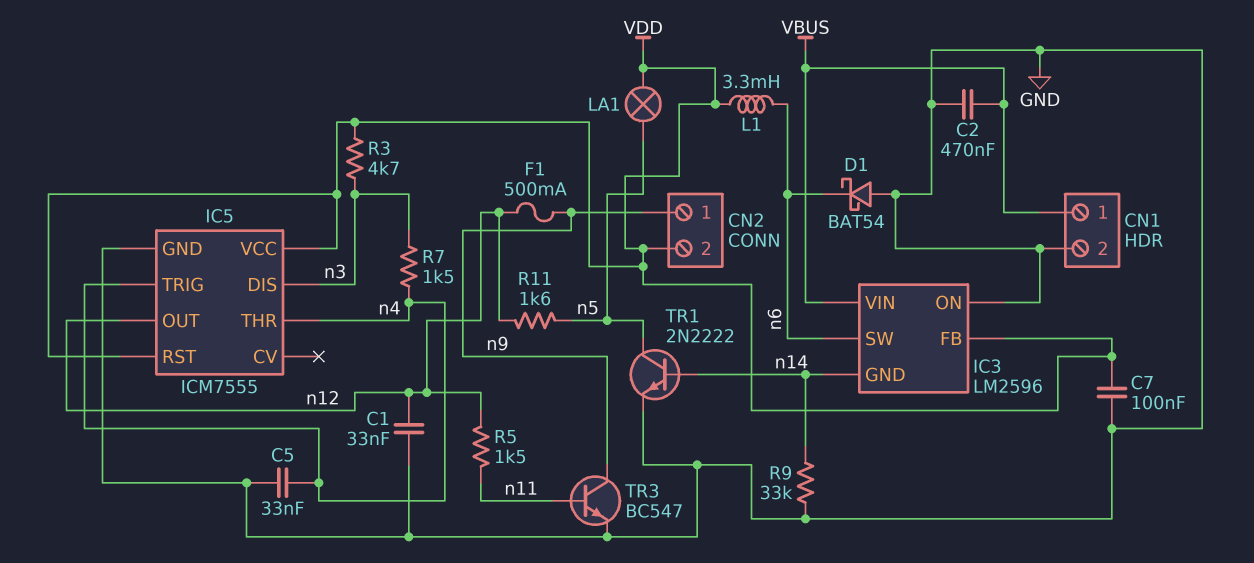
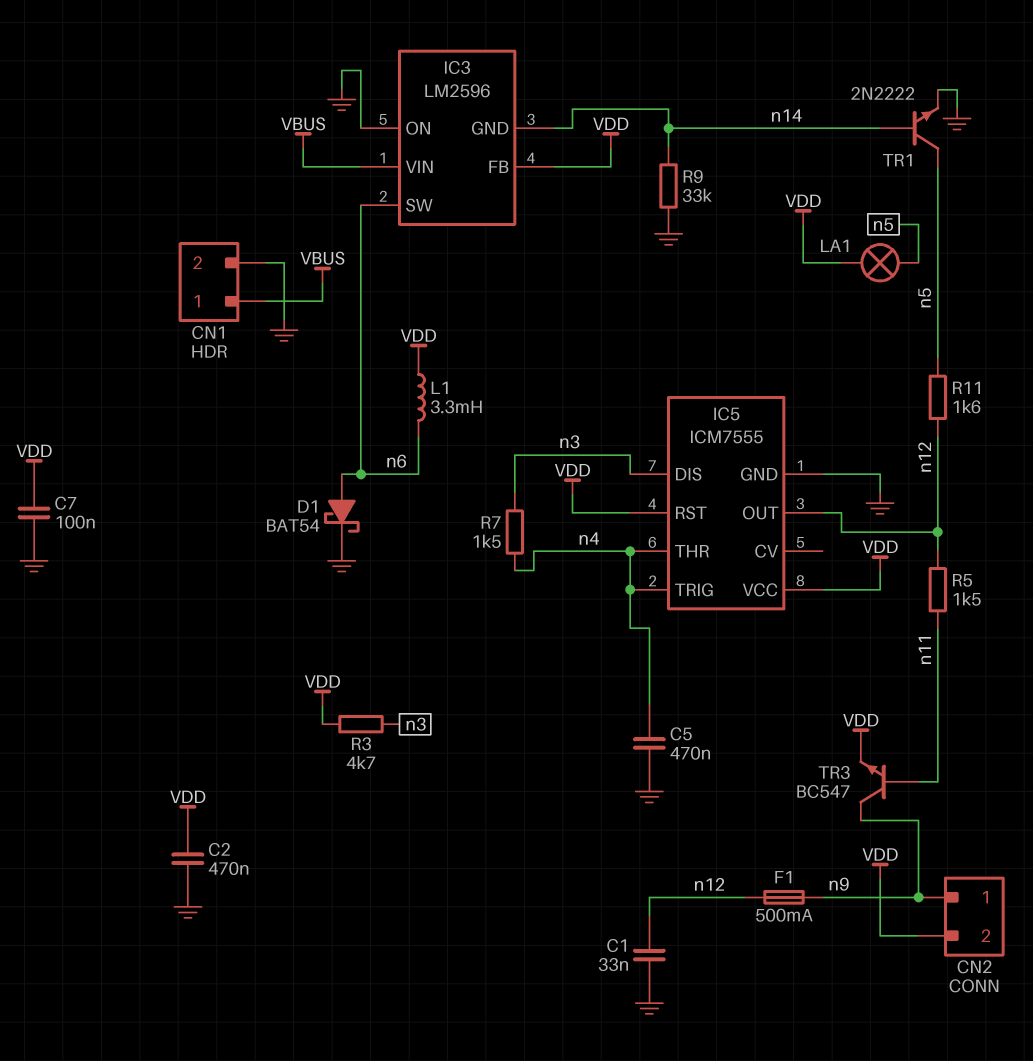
C2: 470nF (GND, VBUS) -> 470nF (GND, VDD)
C5: 33nF (GND, n4) -> 470nF (GND, n4)
D1: schottky BAT54 (A GND, K n6) -> schottky BAT54 (A n6, K GND)
TR3: NPN BC547 (B n11, C n9, E GND) -> NPN BC547 (B n11, C n9, E VDD)

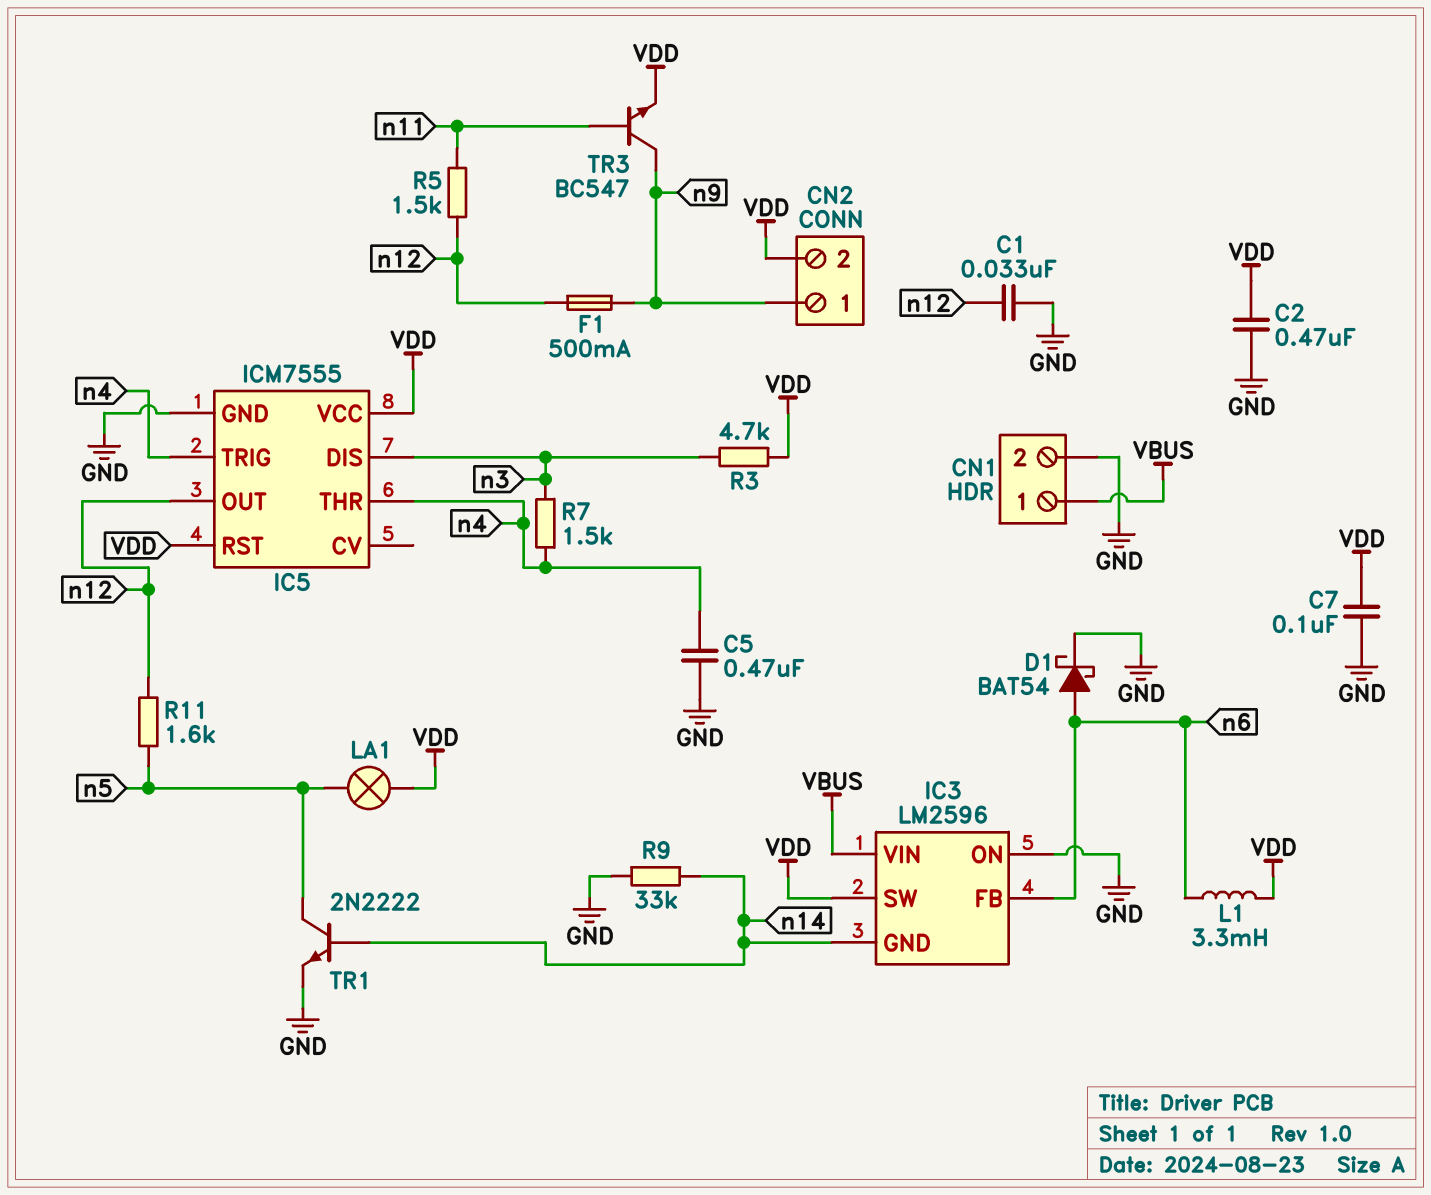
IC3 pin FB: VDD -> n6
IC3 pin SW: n6 -> VDD

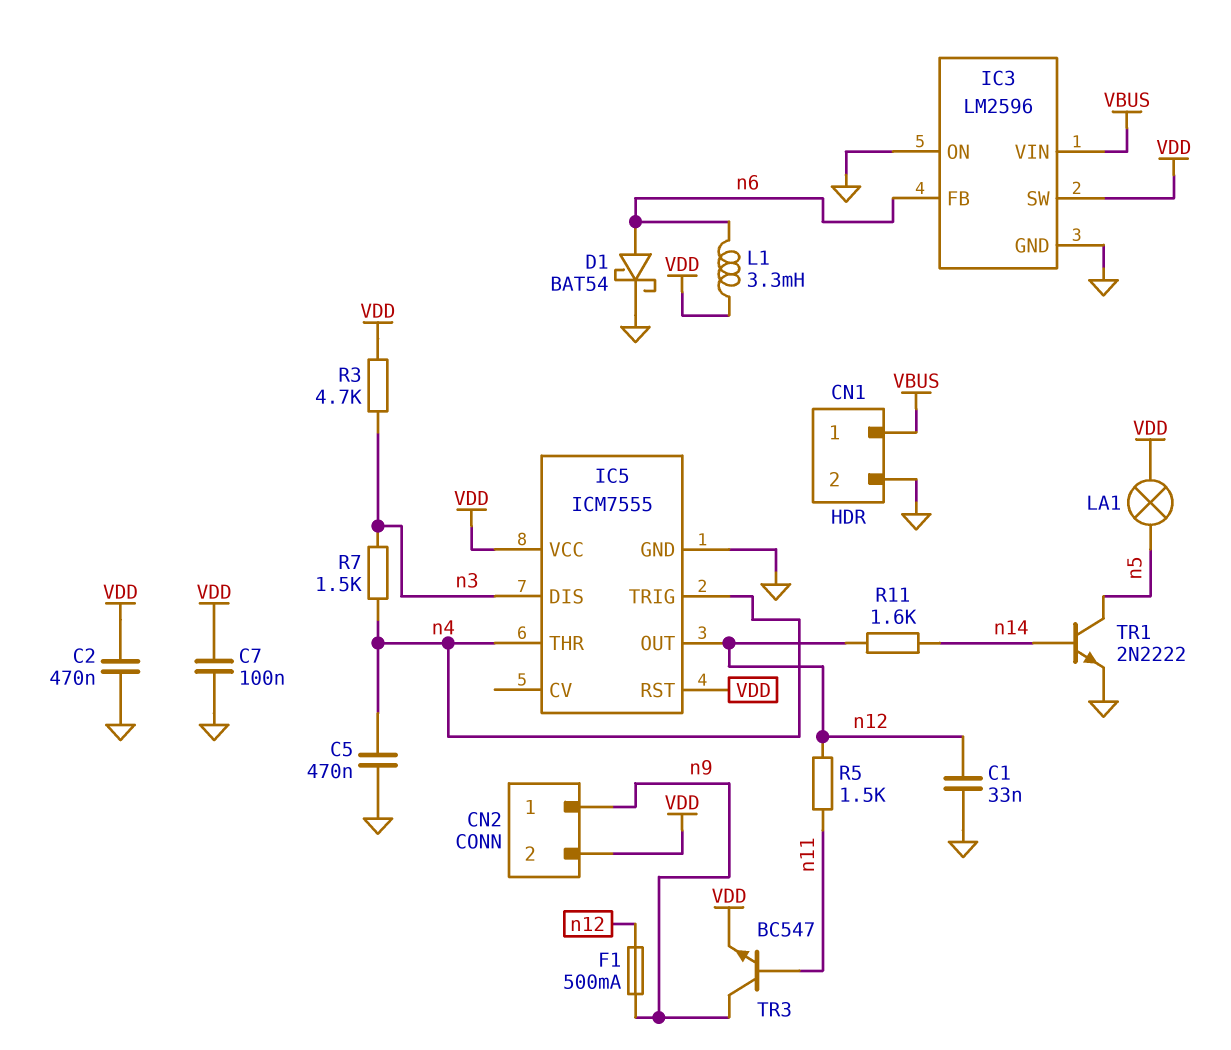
IC3 pin GND: n14 -> GND
R9: 33k (GND, n14) -> none
R11: 1.6k (n5, n12) -> 1.6k (n12, n14)

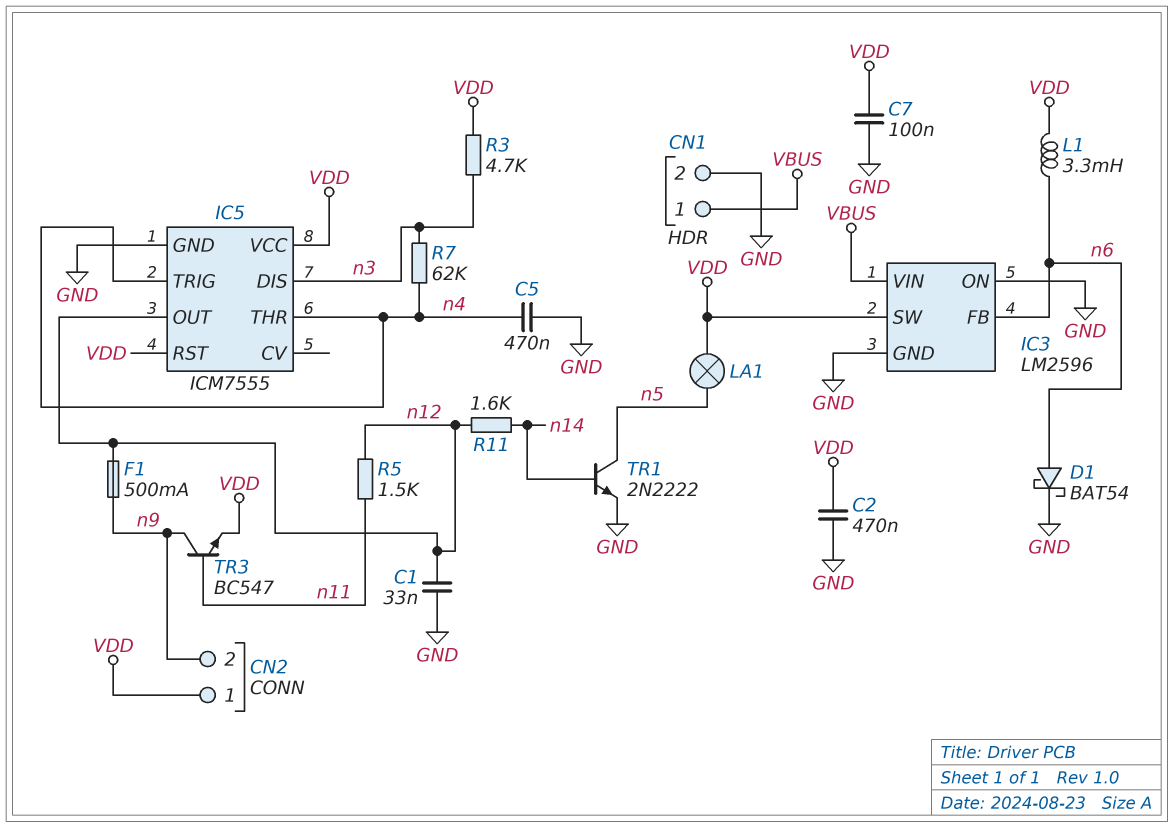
CN2 pin 1: n9 -> VDD
CN2 pin 2: VDD -> n9
R7: 1.5k (n3, n4) -> 62k (n3, n4)

